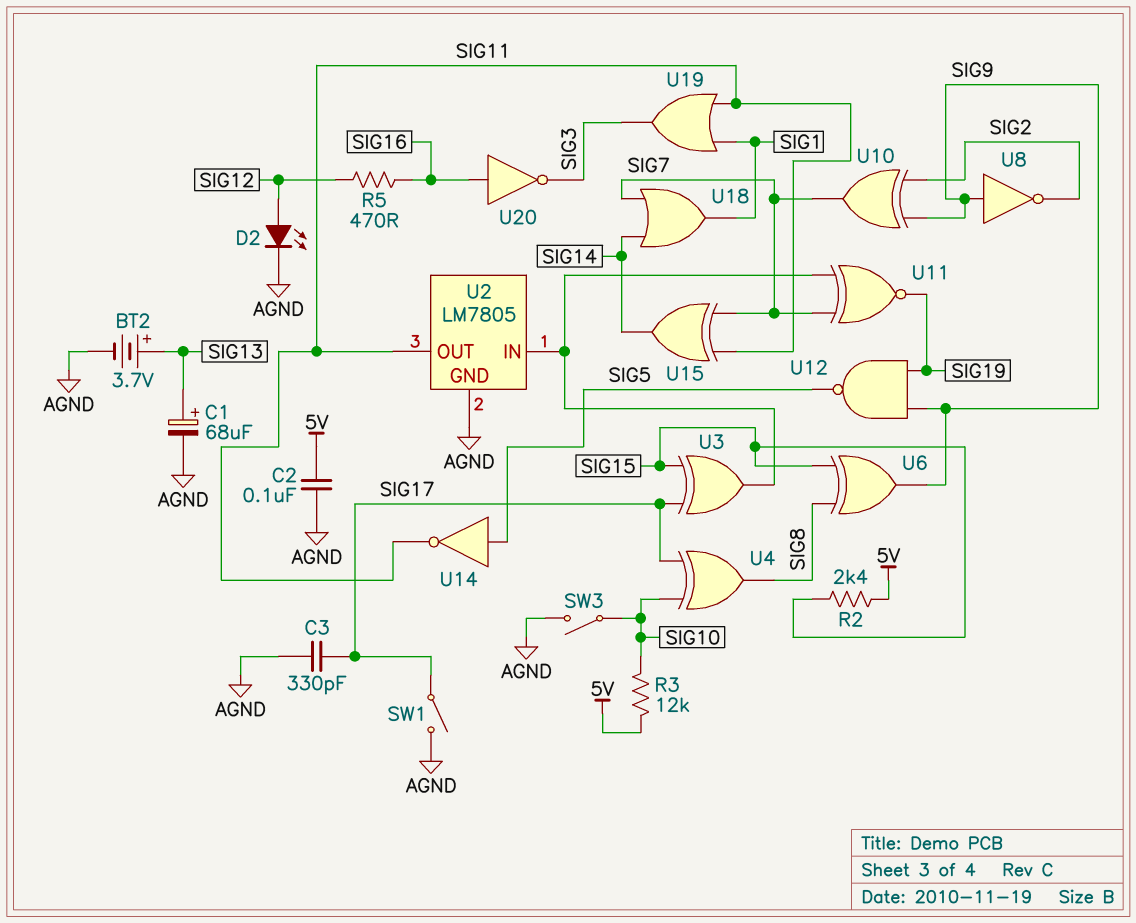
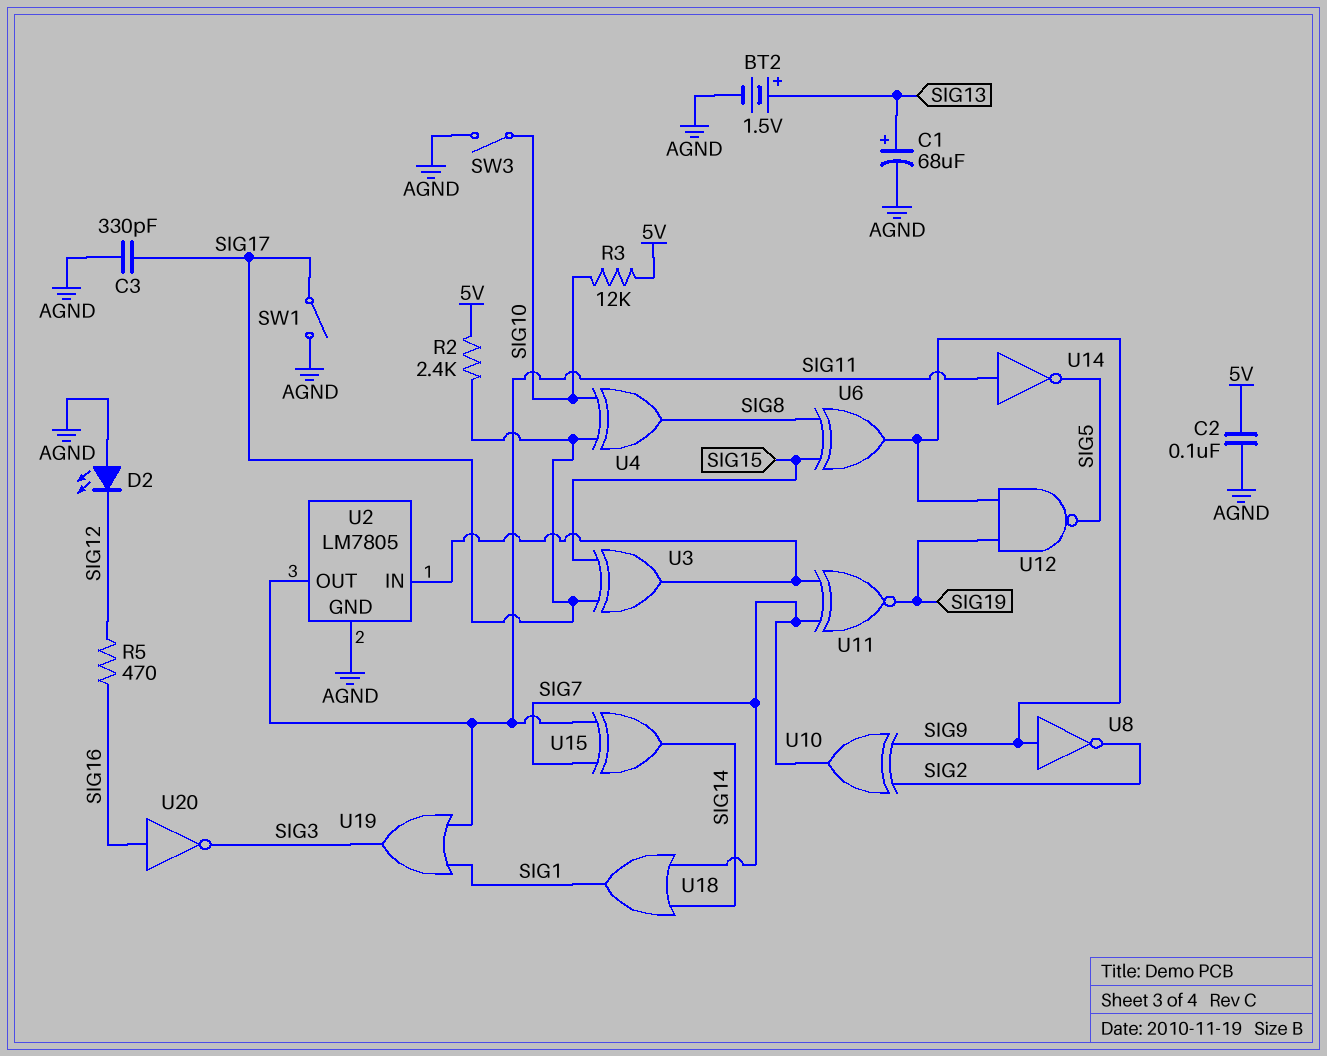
BT2: 3.7V (plus SIG13, minus AGND) -> 1.5V (plus SIG13, minus AGND)
D2: LED (A SIG12, K AGND) -> LED (A AGND, K SIG12)
R2: 2.4k (5V, SIG15) -> 2.4k (5V, SIG17)
U14: NOT (in SIG5, out SIG11) -> NOT (in SIG11, out SIG5)

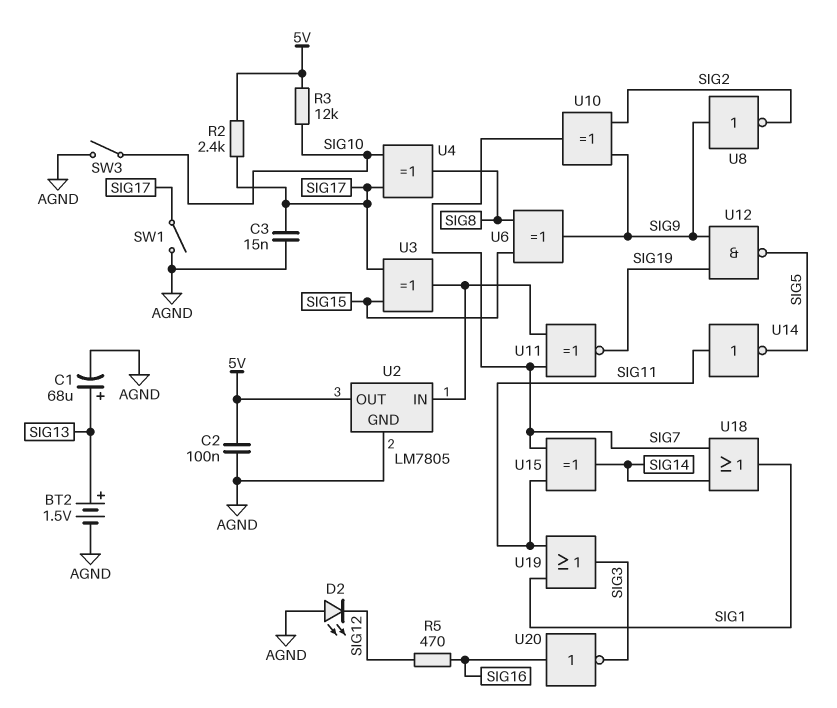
C3: 330pF (AGND, SIG17) -> 15nF (AGND, SIG17)
U2 pin OUT: SIG11 -> 5V

